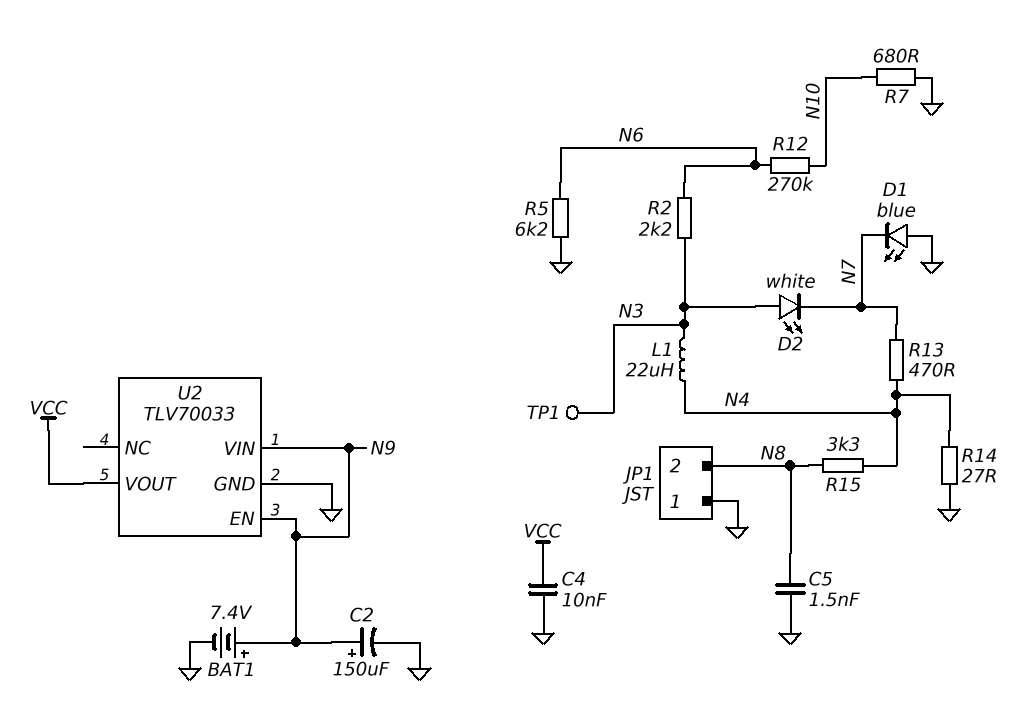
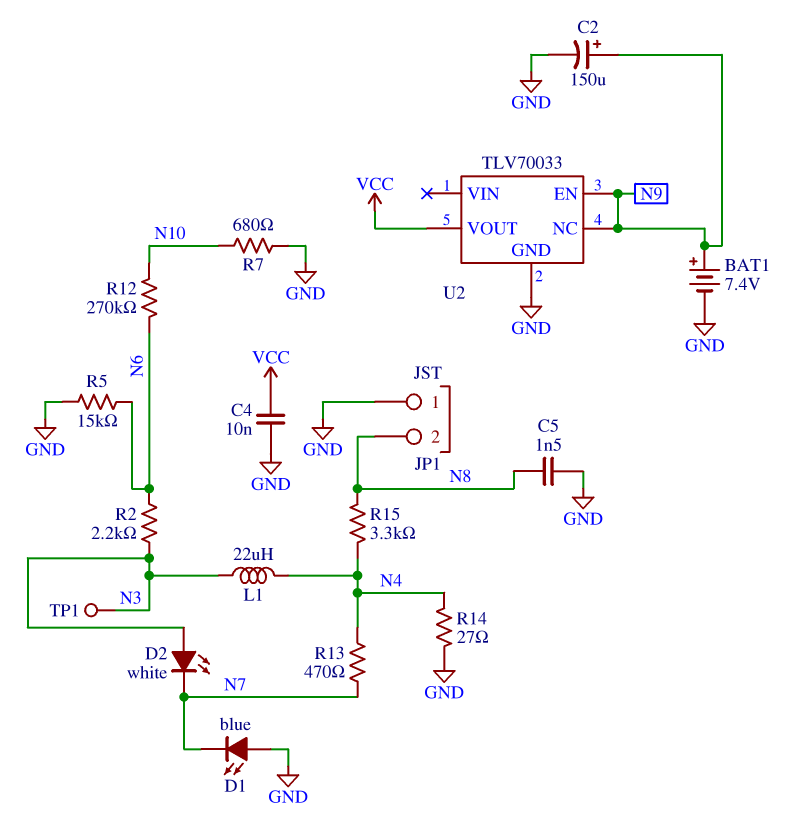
R5: 6.2k (GND, N6) -> 15k (GND, N6)
U2 pin NC: none -> N9
U2 pin VIN: N9 -> none

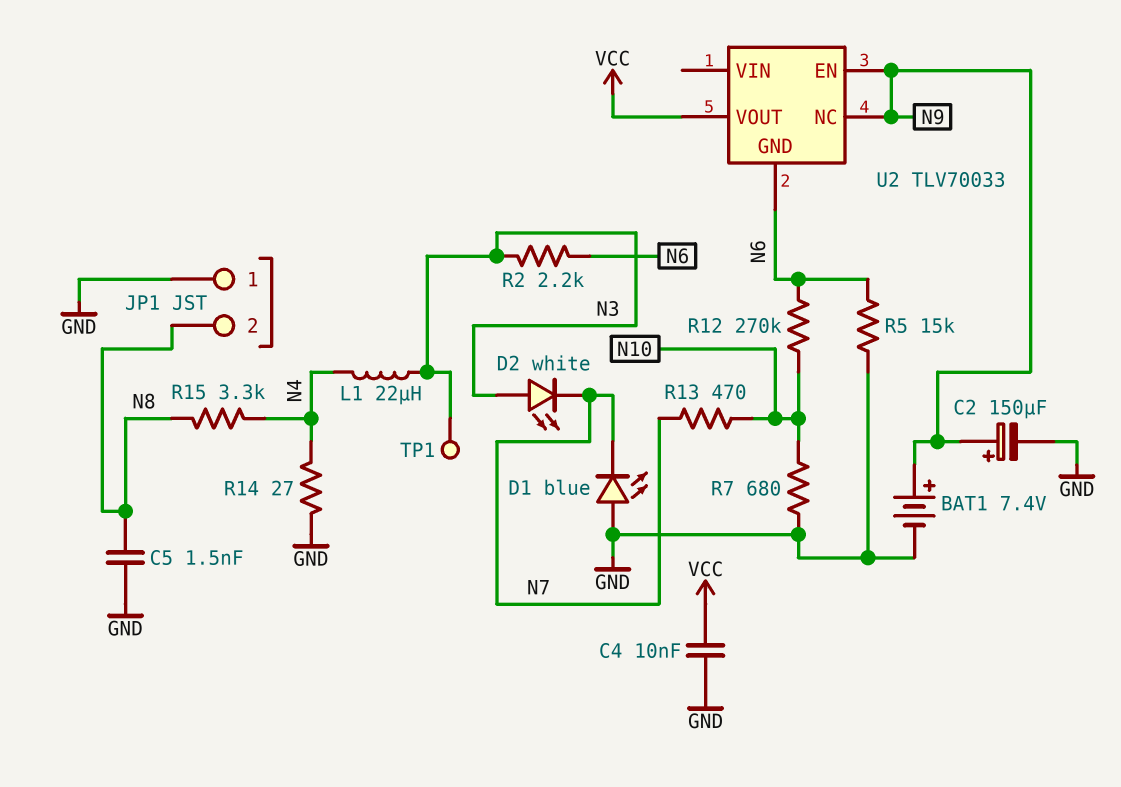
R13: 470 (N4, N7) -> 470 (N7, N10)
U2 pin GND: GND -> N6

